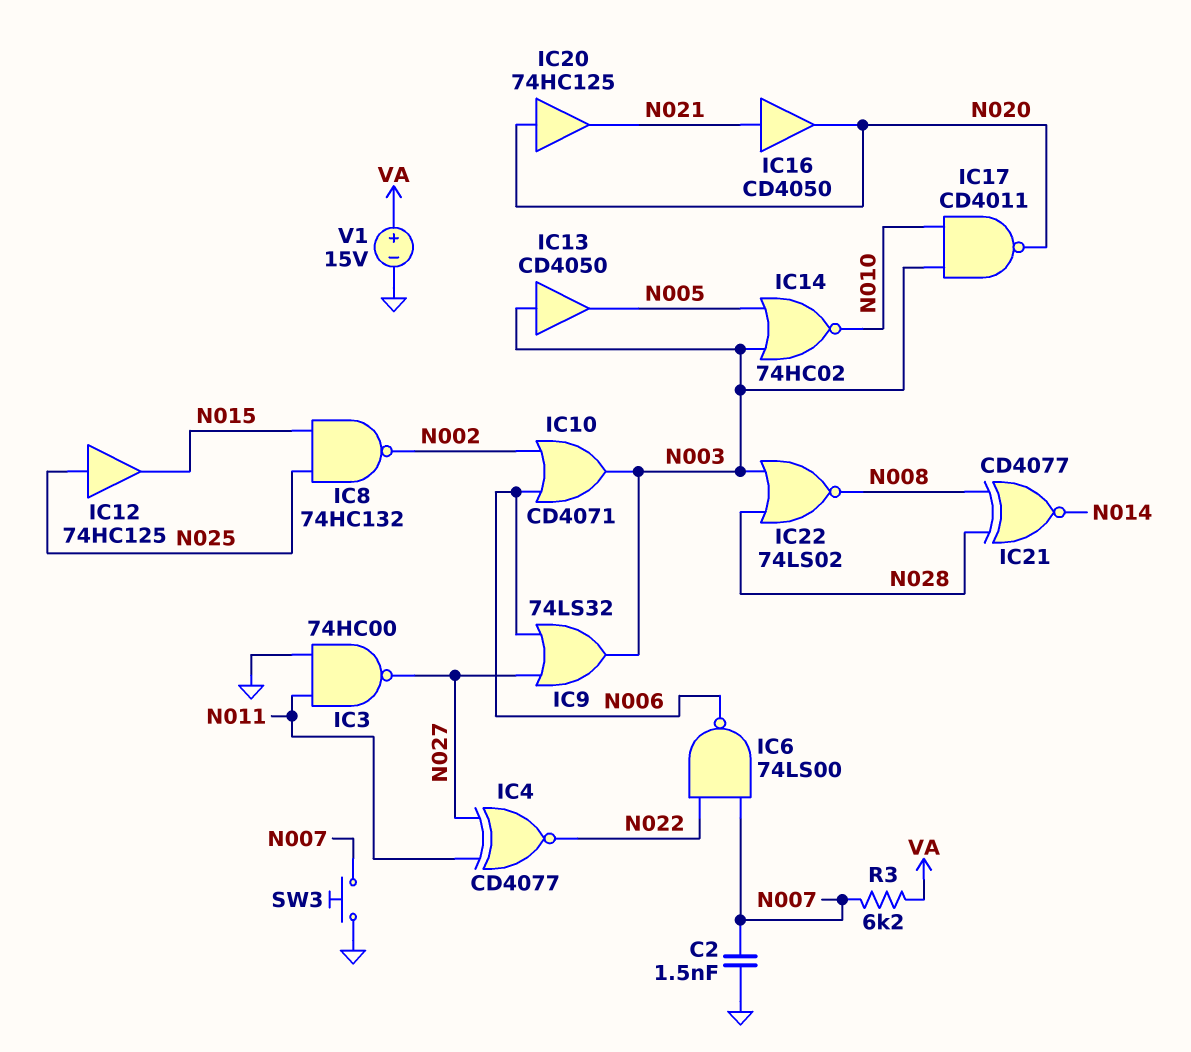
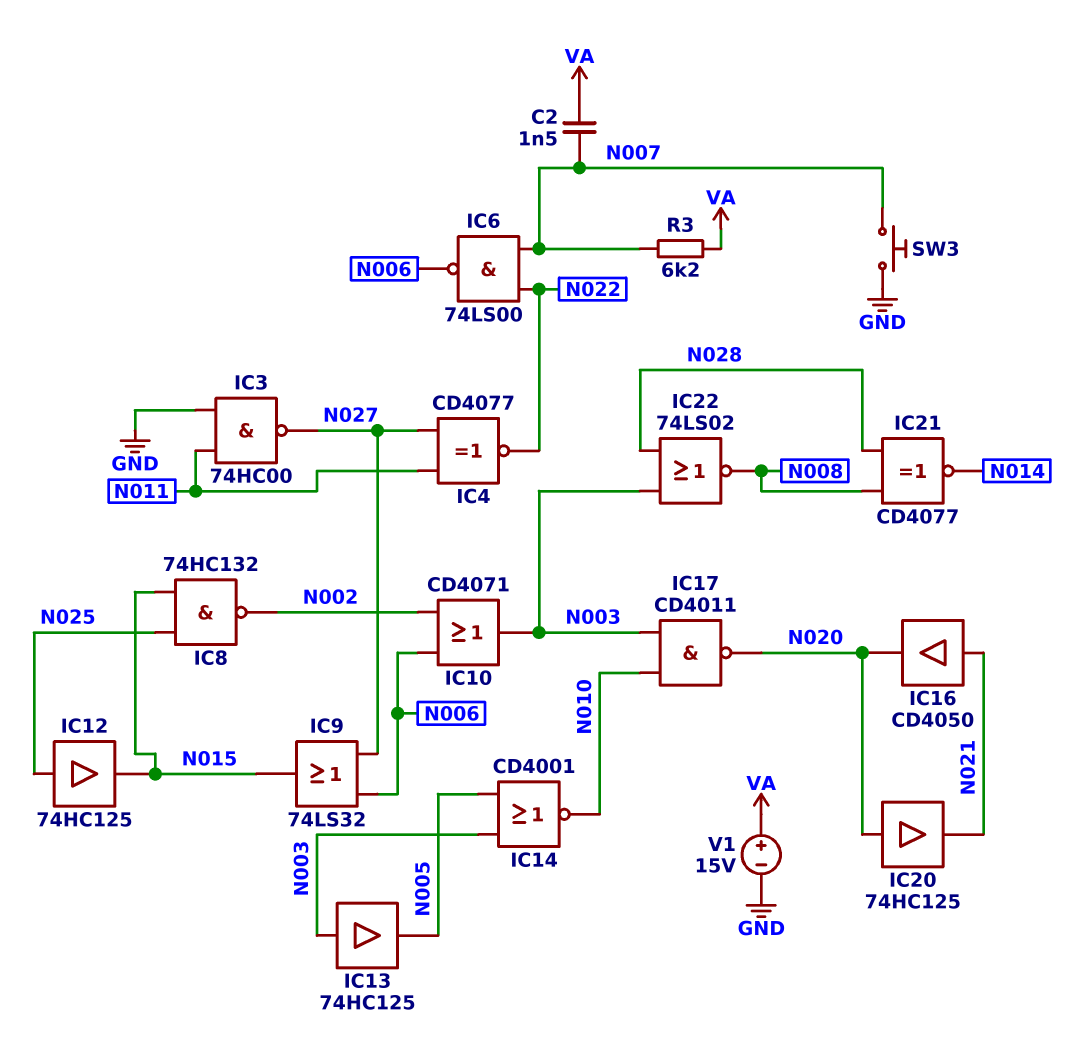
C2: 1.5nF (GND, N007) -> 1.5nF (N007, VA)
IC9: OR 74LS32 (in N006, in N027, out N003) -> OR 74LS32 (in N006, in N027, out N015)
IC13: buffer CD4050 (in N003, out N005) -> buffer 74HC125 (in N003, out N005)
IC14: NOR 74HC02 (in N003, in N005, out N010) -> NOR CD4001 (in N003, in N005, out N010)

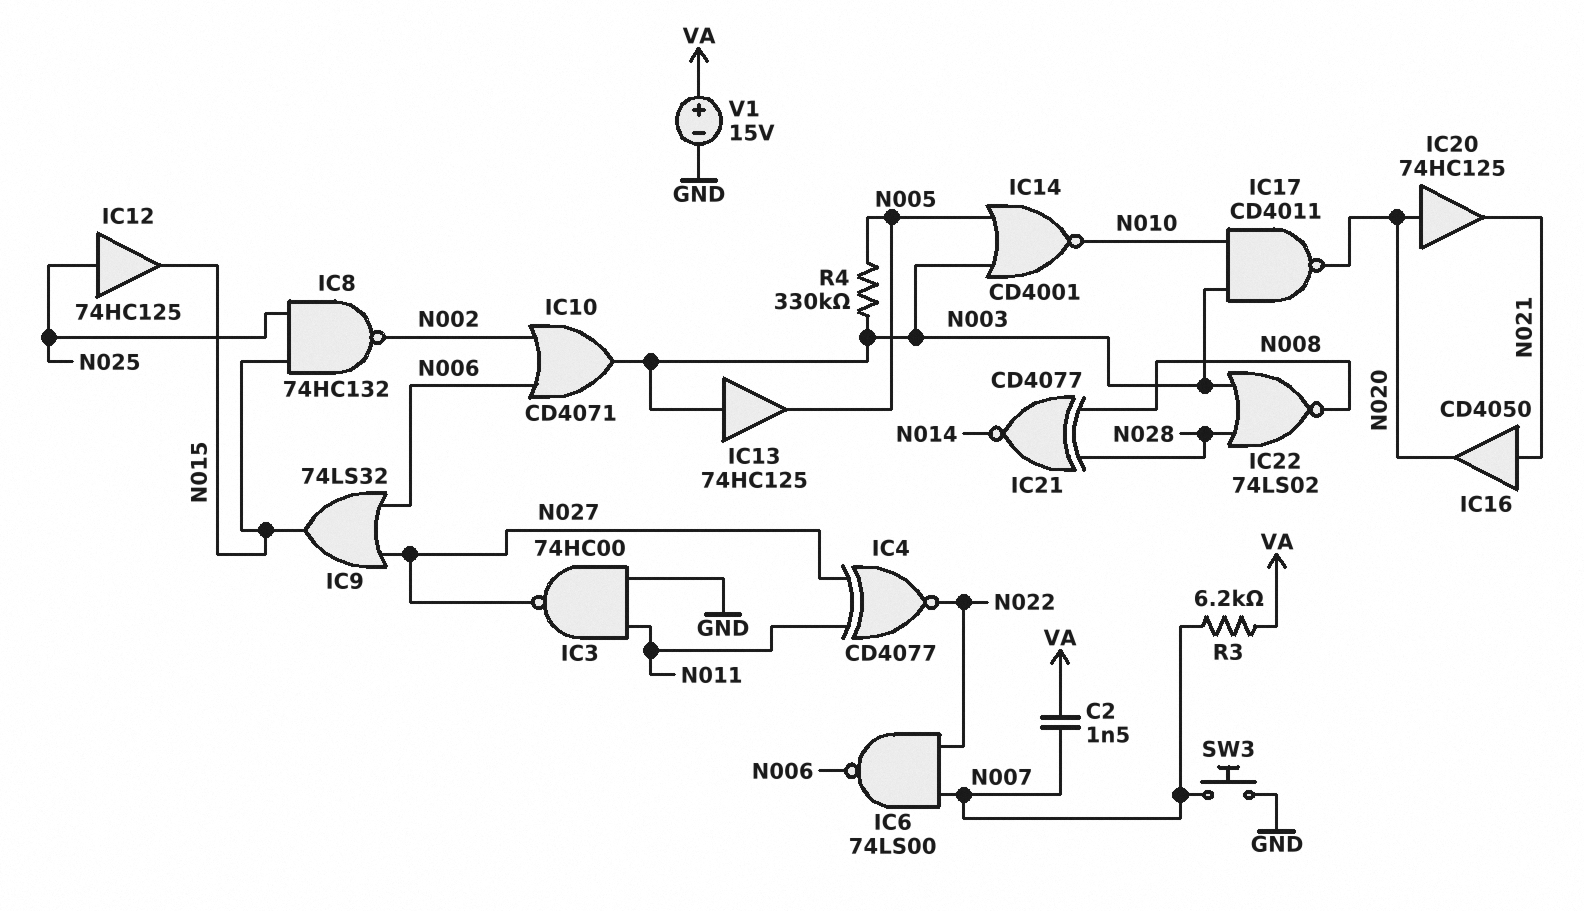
R4: none -> 330k (N003, N005)

